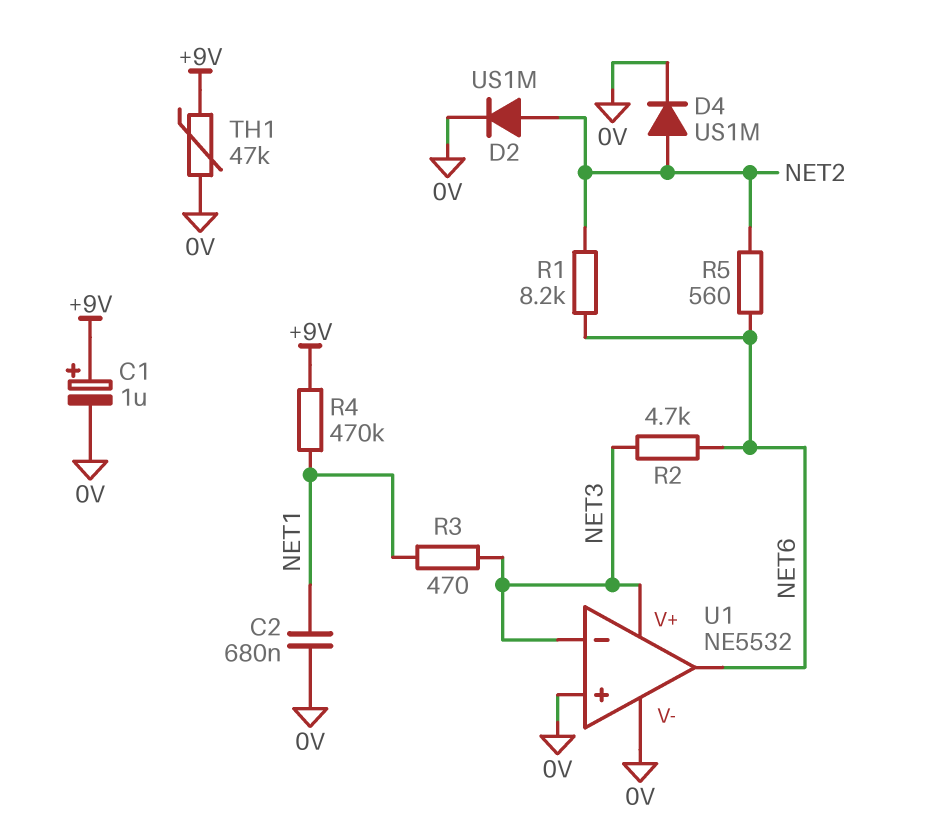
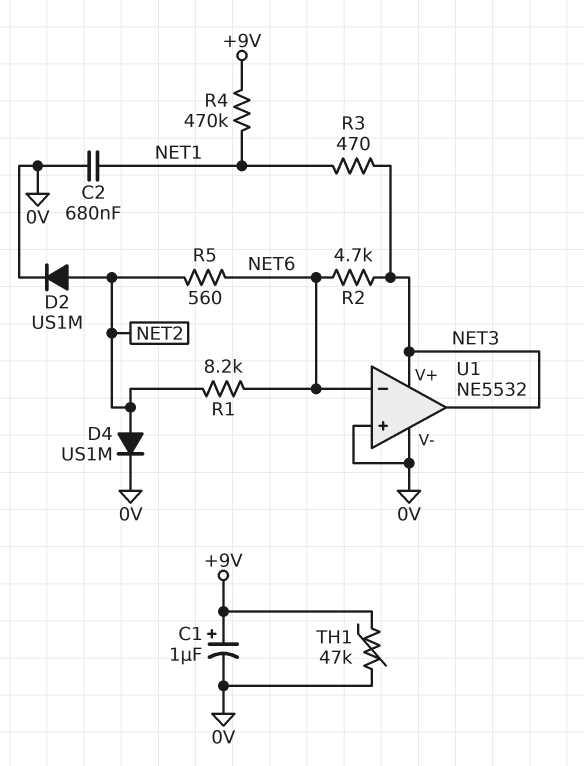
U1 pin in-: NET3 -> NET6
U1 pin out: NET6 -> NET3

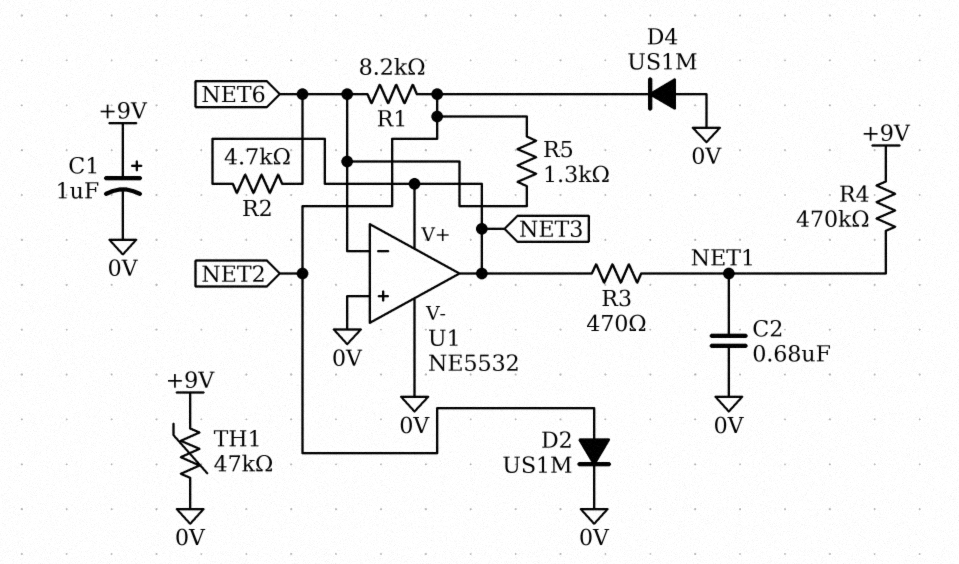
D4: diode US1M (A NET2, K 0V) -> diode US1M (A 0V, K NET2)
R5: 560 (NET2, NET6) -> 1.3k (NET2, NET6)

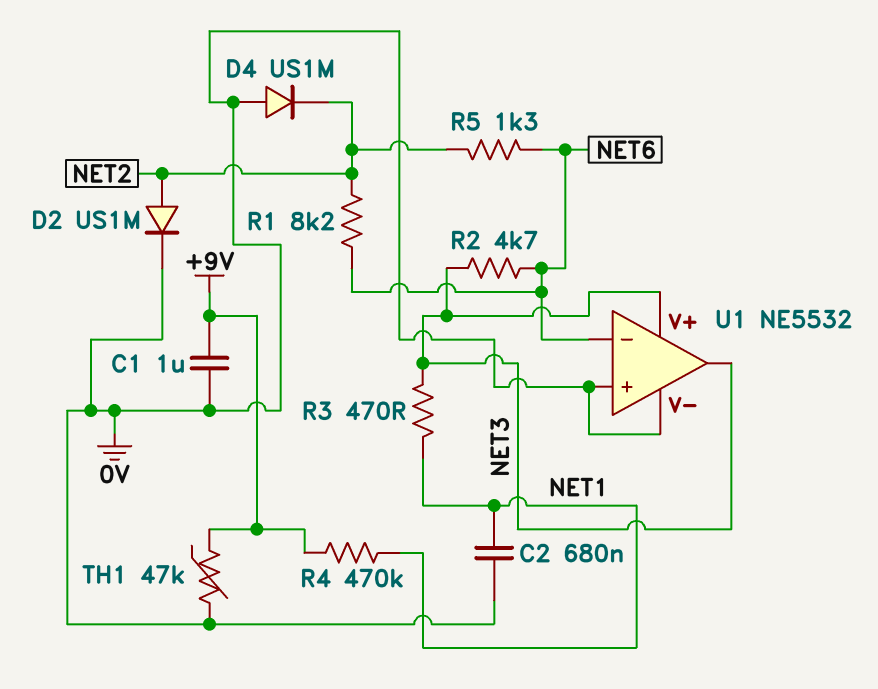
C1: 1uF (plus +9V, minus 0V) -> 1uF (+9V, 0V)

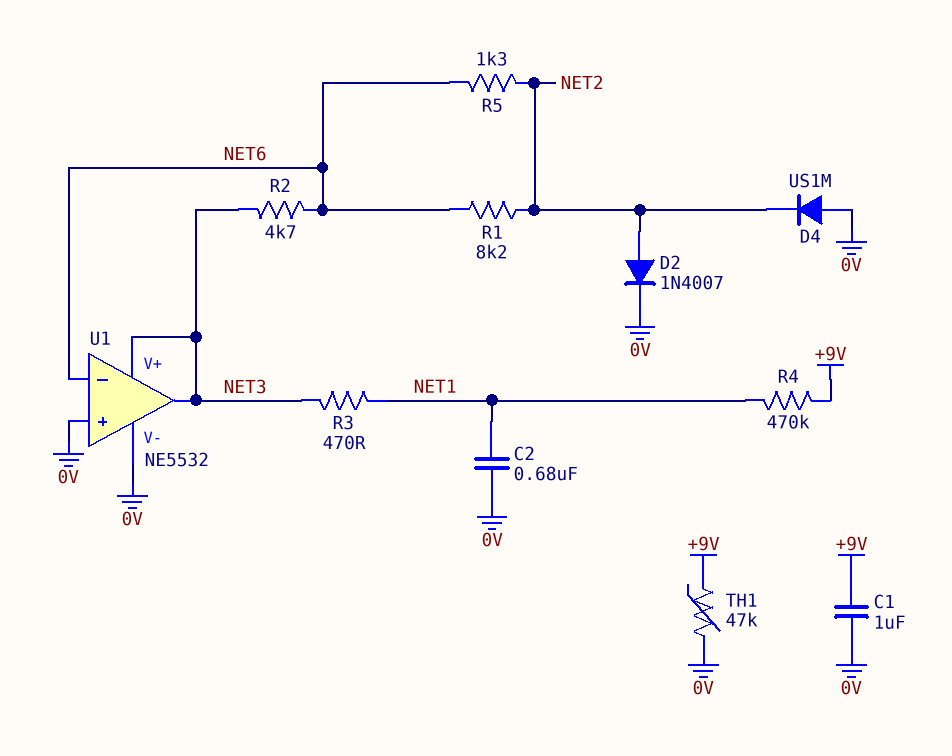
D2: diode US1M (A NET2, K 0V) -> diode 1N4007 (A NET2, K 0V)

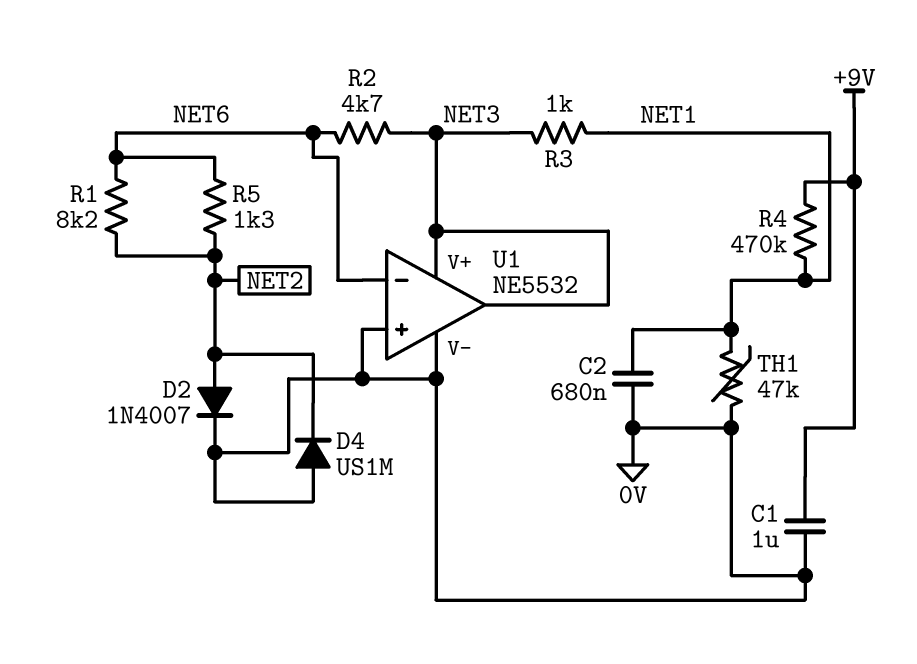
R3: 470 (NET1, NET3) -> 1k (NET1, NET3)
TH1: 47k (+9V, 0V) -> 47k (0V, NET1)

